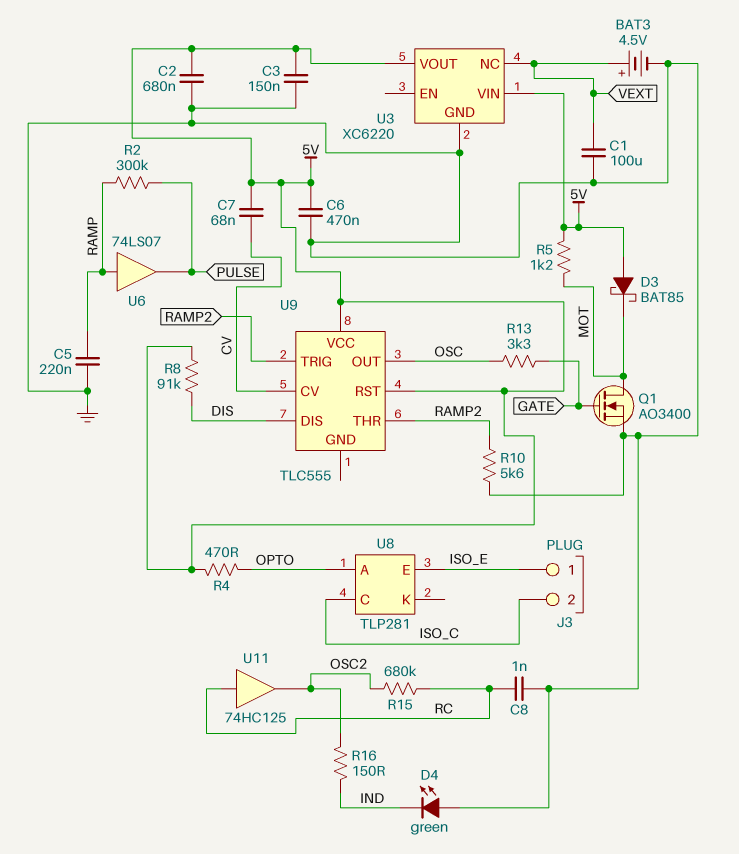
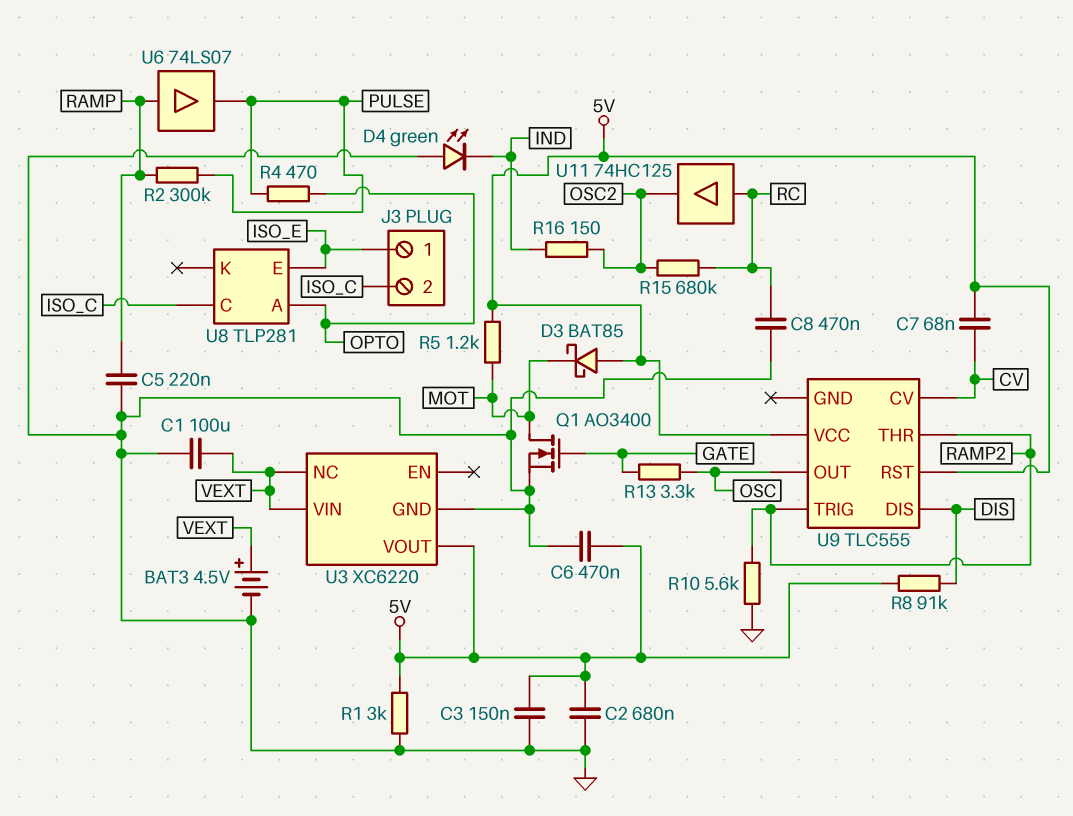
C8: 1nF (GND, RC) -> 470nF (GND, RC)
R1: none -> 3k (5V, GND)
R4: 470 (5V, OPTO) -> 470 (OPTO, PULSE)
U3 pin VIN: 5V -> VEXT

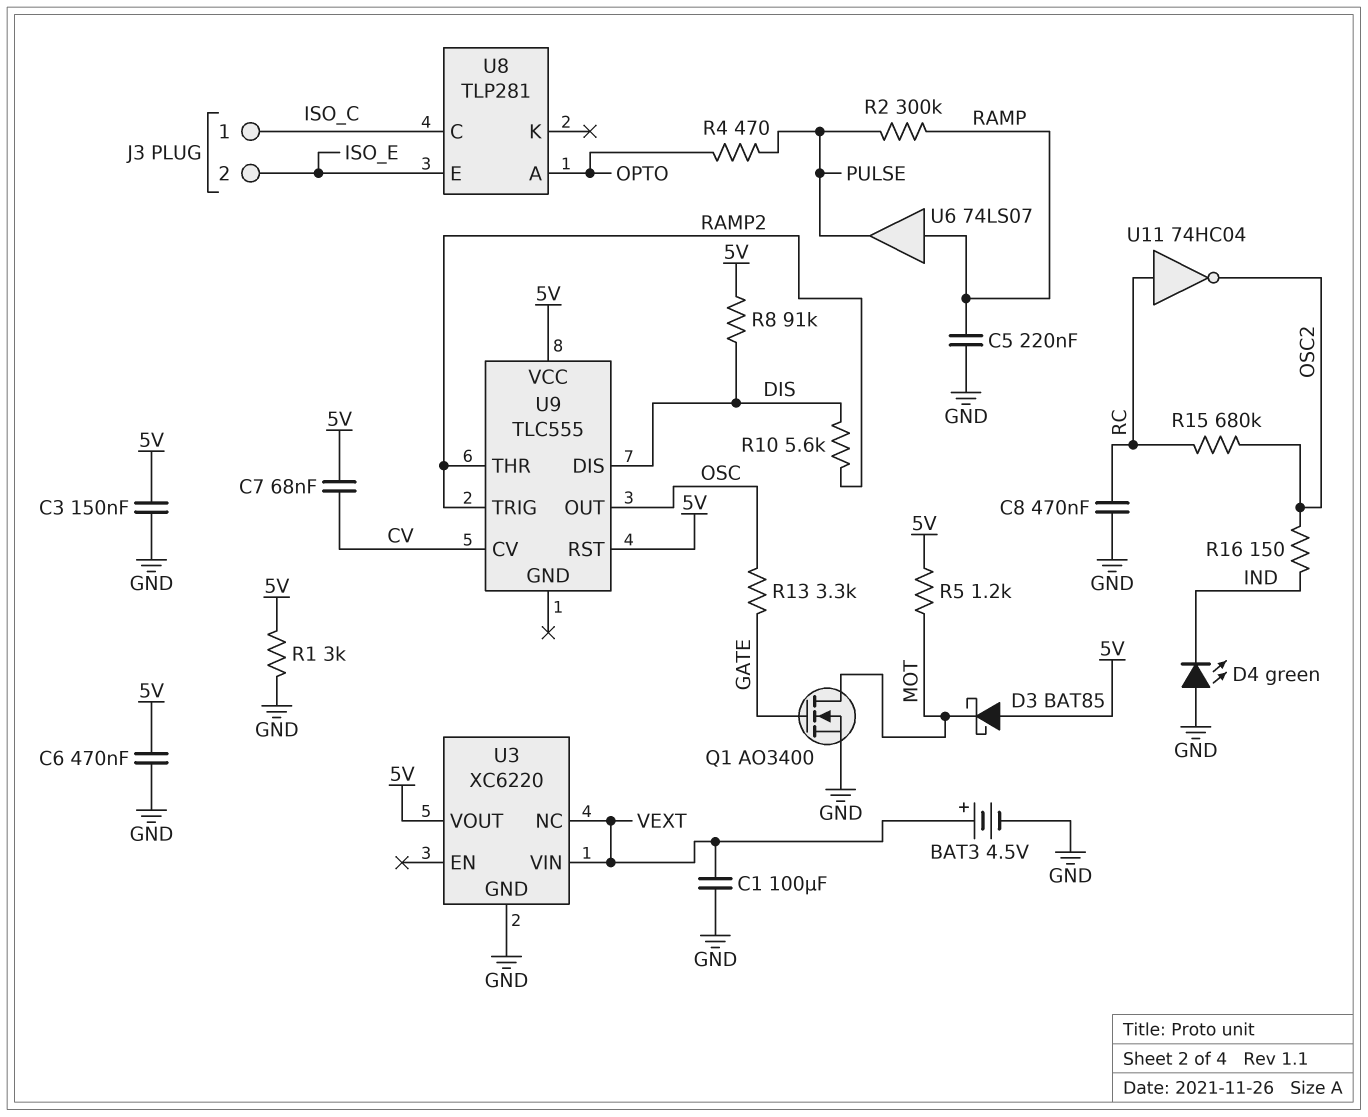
C2: 680nF (5V, GND) -> none
J3 pin 1: ISO_E -> ISO_C
J3 pin 2: ISO_C -> ISO_E
R10: 5.6k (GND, RAMP2) -> 5.6k (DIS, RAMP2)
U11: buffer 74HC125 (in RC, out OSC2) -> NOT 74HC04 (in RC, out OSC2)

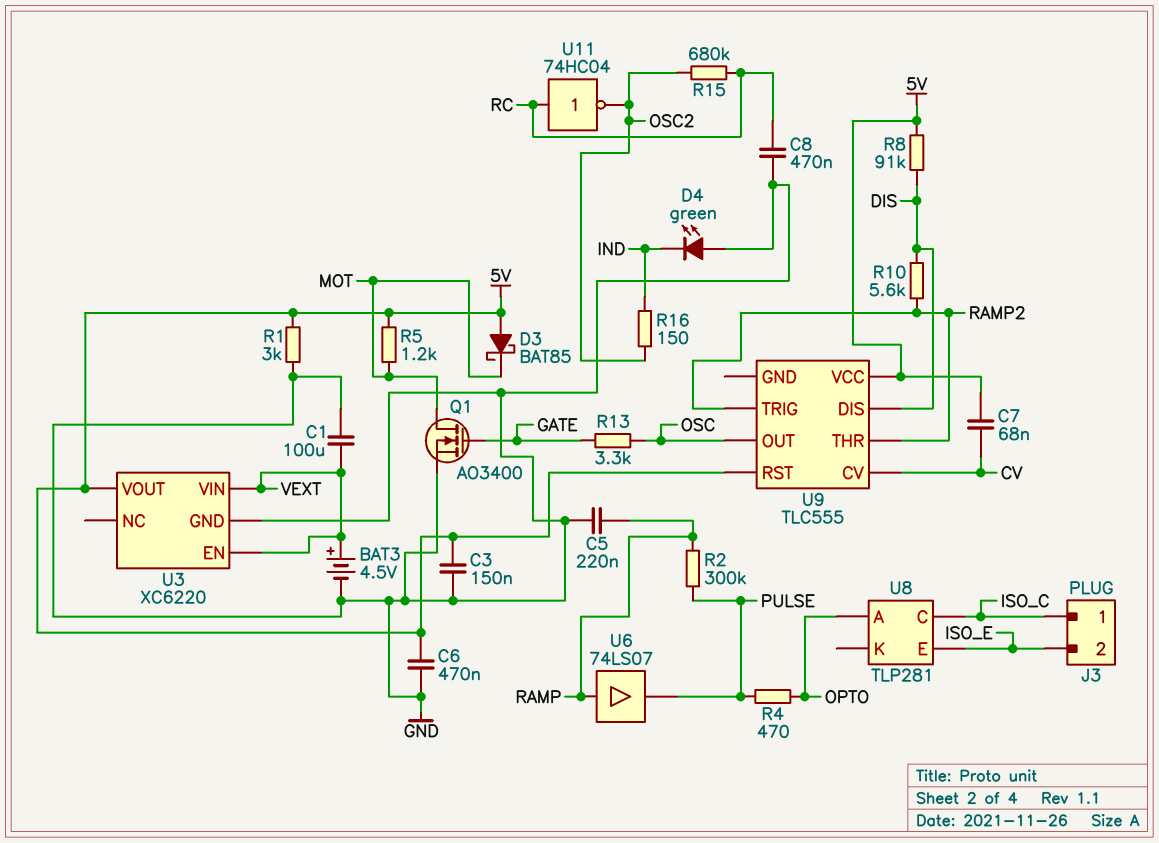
U3 pin EN: none -> VEXT
U3 pin NC: VEXT -> none

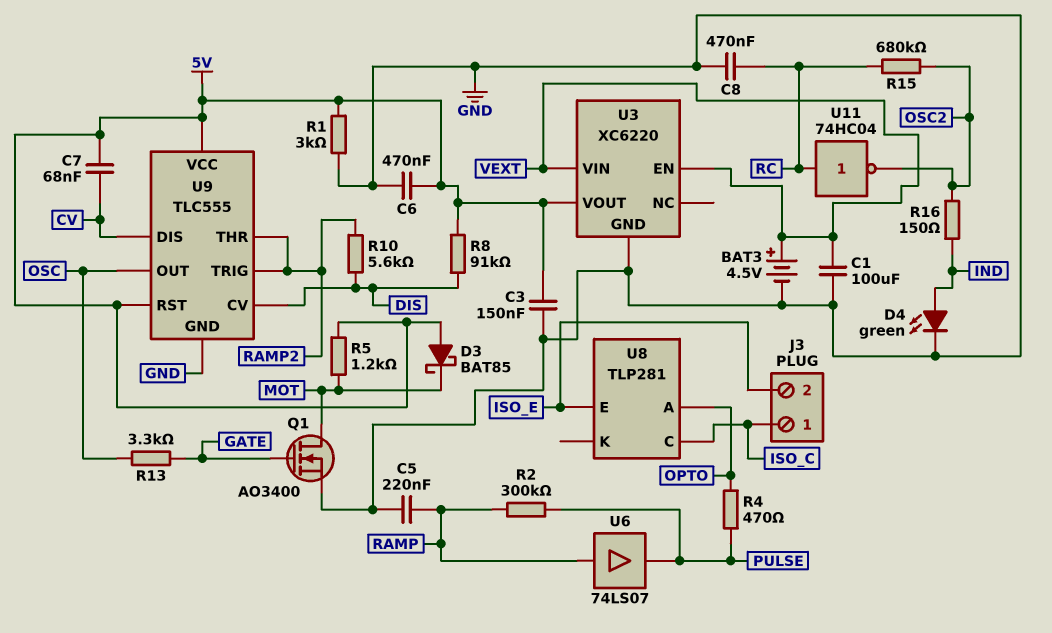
D4: LED green (A GND, K IND) -> LED green (A IND, K GND)
U9 pin CV: CV -> DIS
U9 pin DIS: DIS -> CV
U9 pin GND: none -> GND

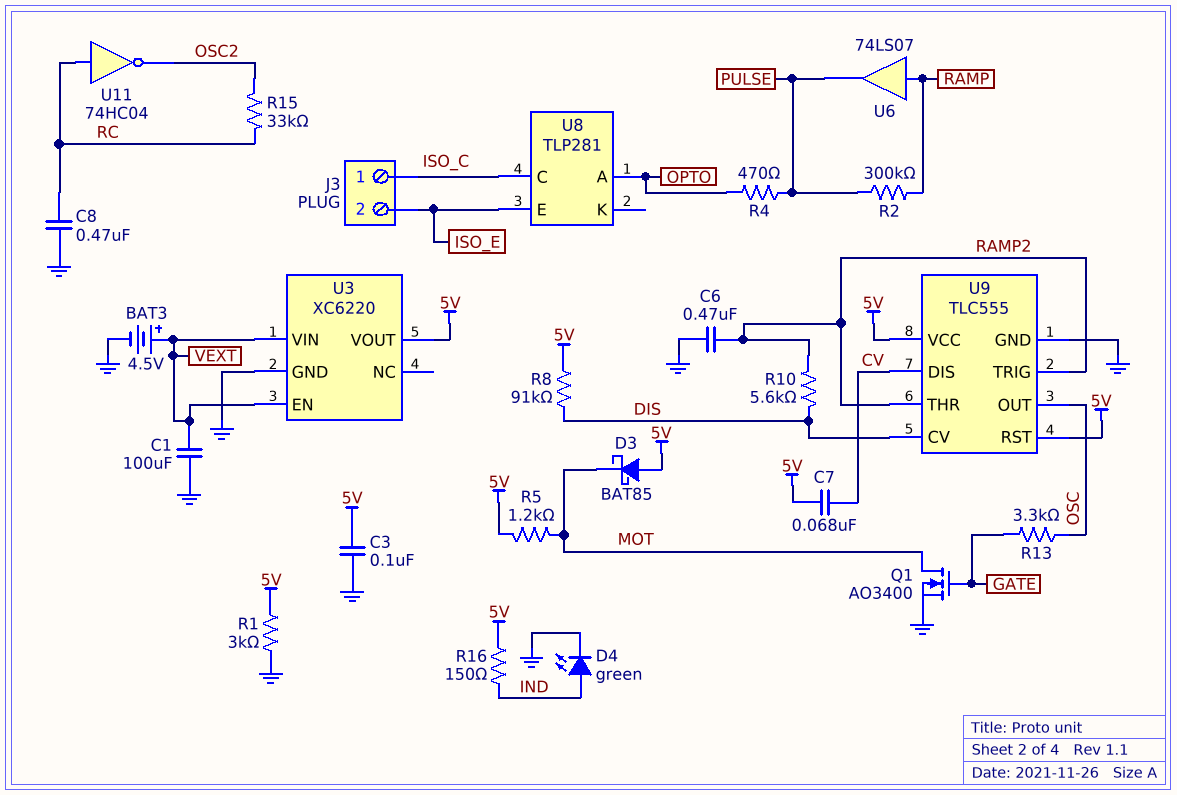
C3: 150nF (5V, GND) -> 100nF (5V, GND)
C5: 220nF (GND, RAMP) -> none
C6: 470nF (5V, GND) -> 470nF (GND, RAMP2)
R15: 680k (OSC2, RC) -> 33k (OSC2, RC)
R16: 150 (IND, OSC2) -> 150 (5V, IND)

